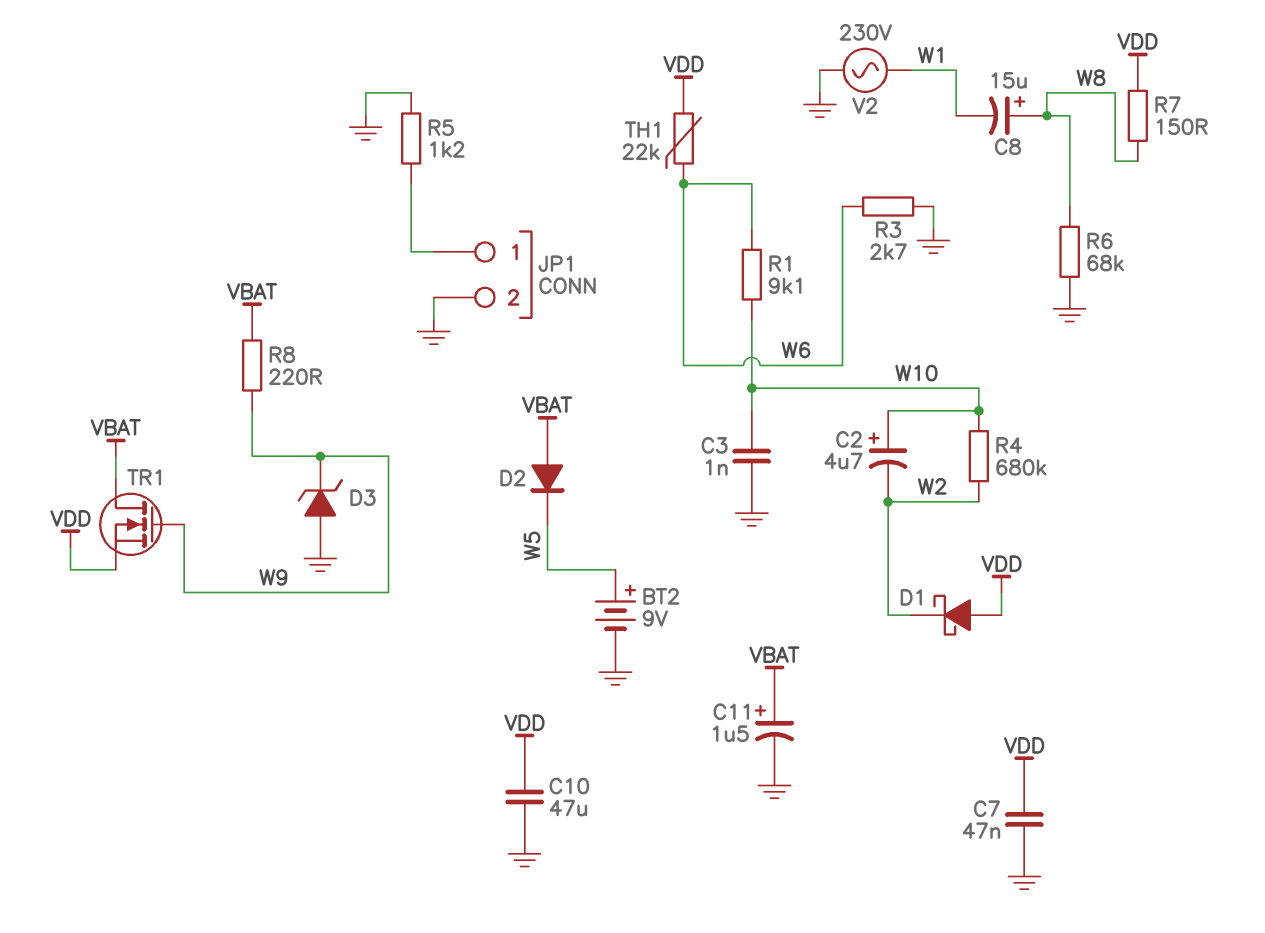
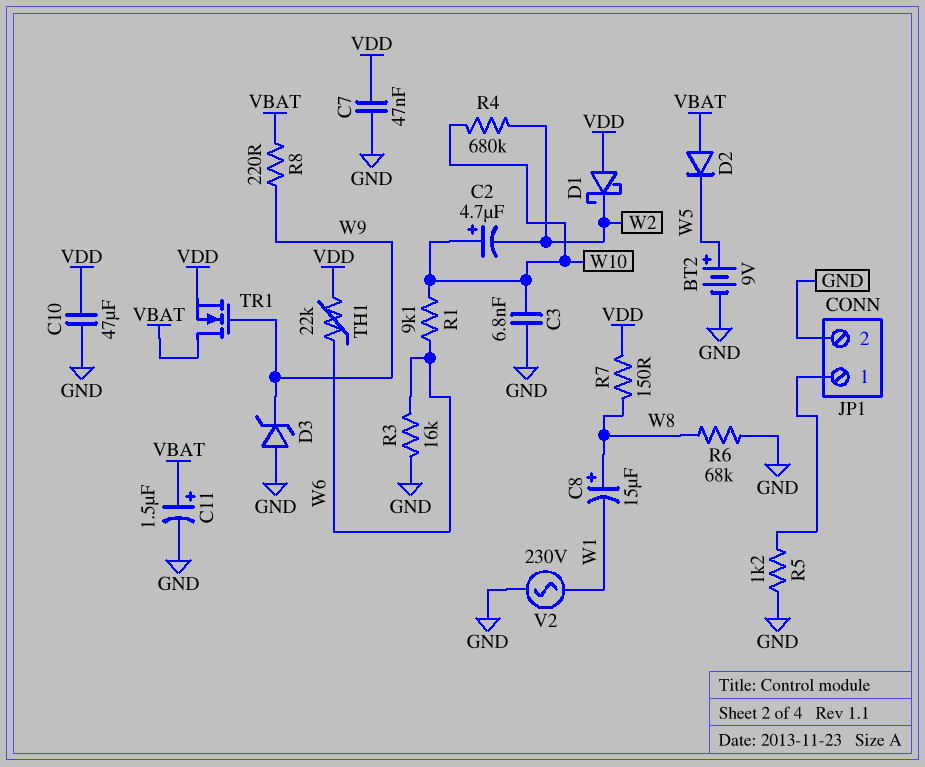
C3: 1nF (GND, W10) -> 6.8nF (GND, W10)
R3: 2.7k (GND, W6) -> 16k (GND, W6)

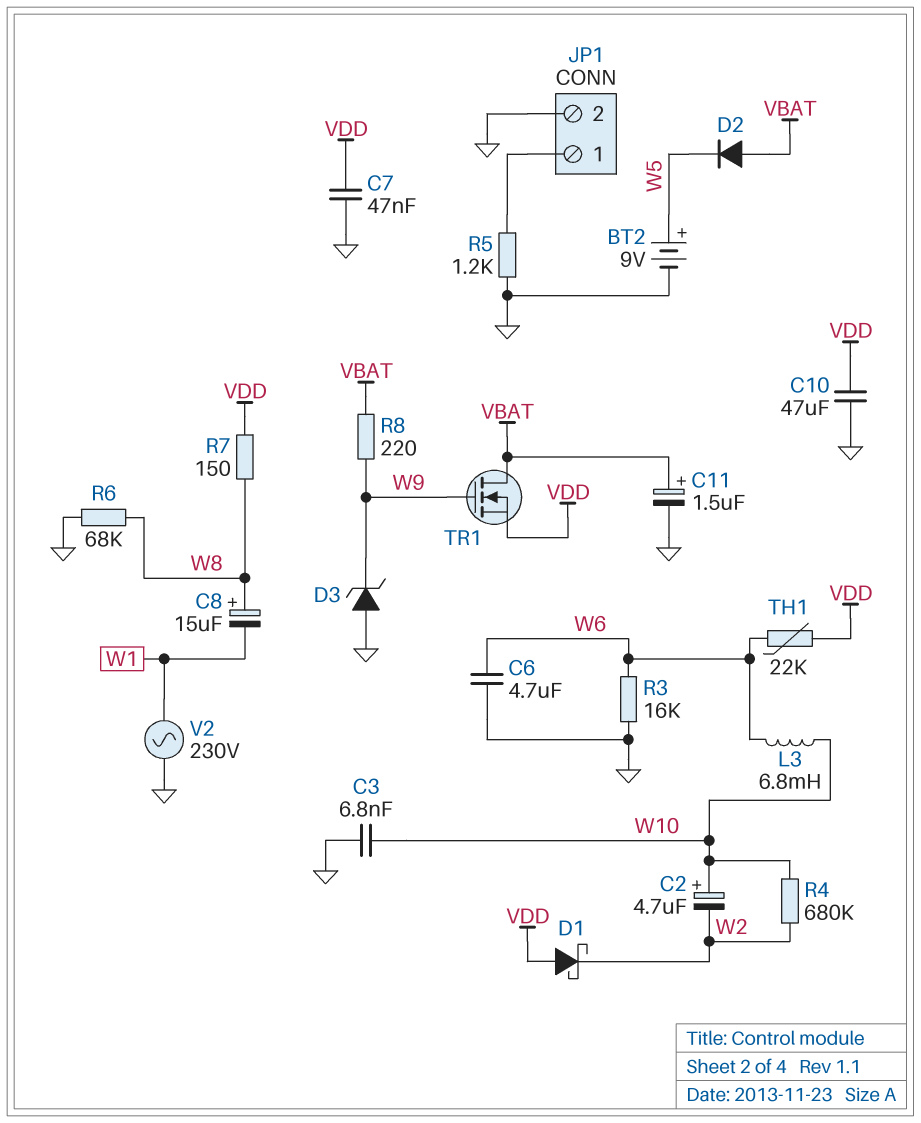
C6: none -> 4.7uF (GND, W6)
L3: none -> 6.8mH (W6, W10)
R1: 9.1k (W6, W10) -> none

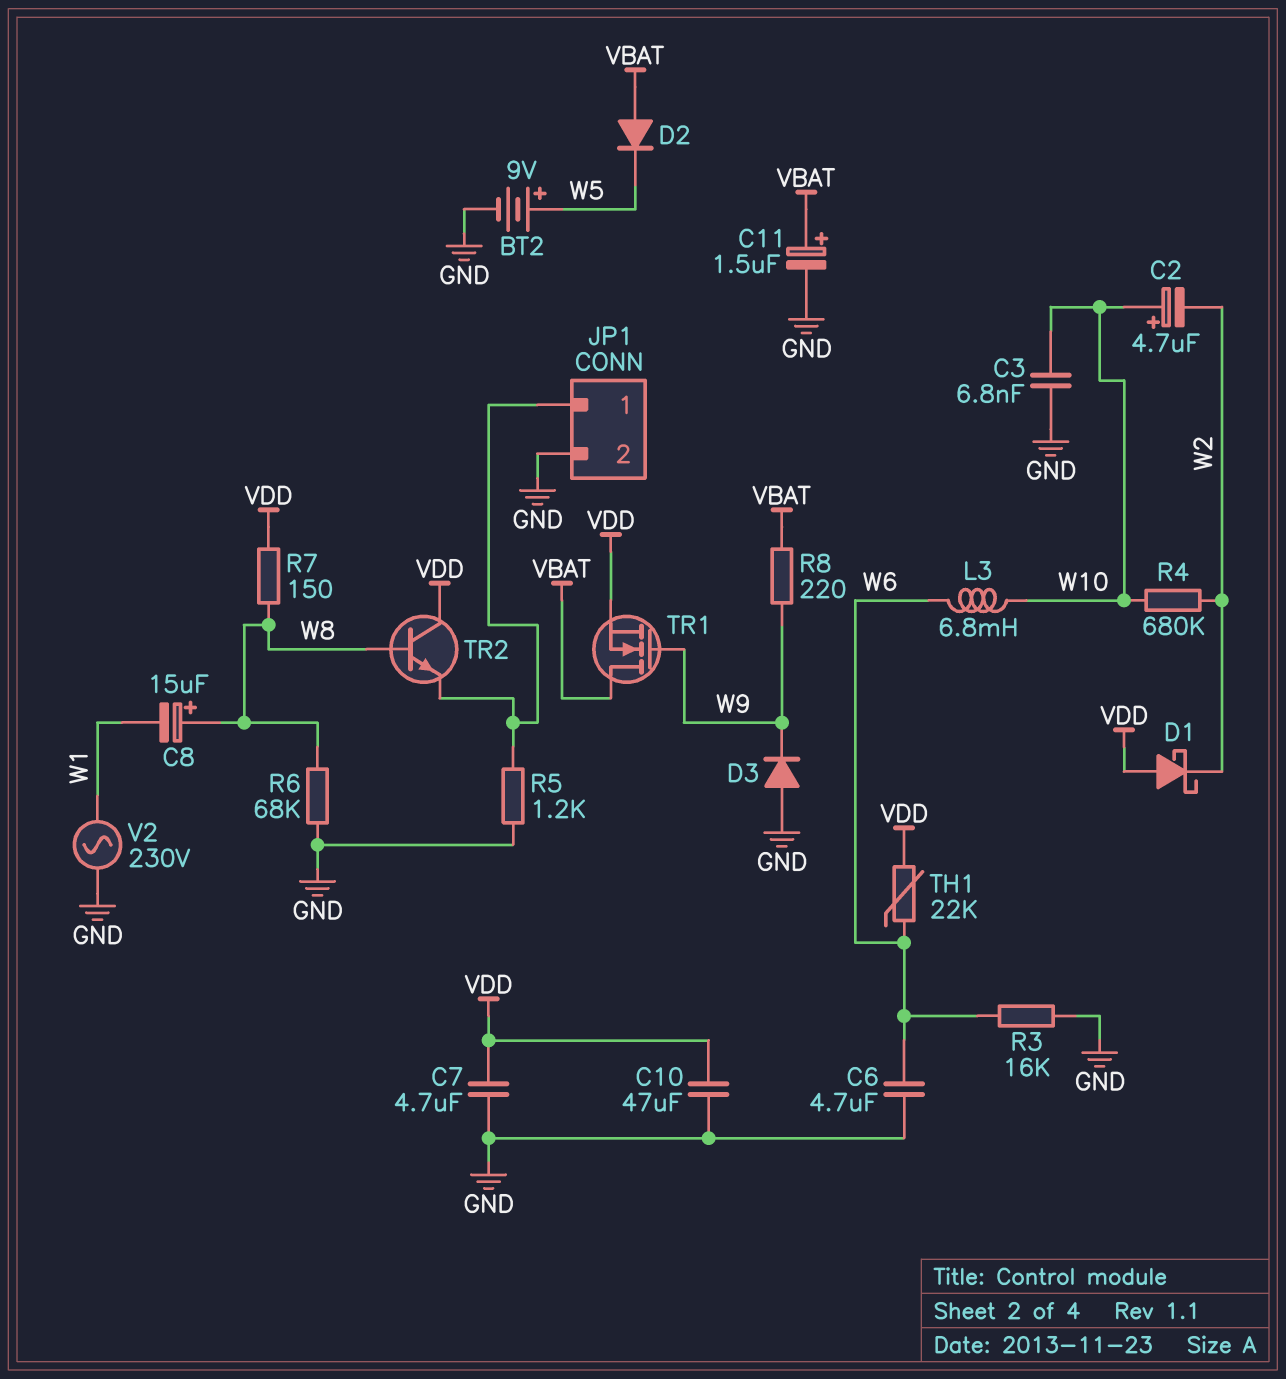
C7: 47nF (GND, VDD) -> 4.7uF (GND, VDD)
D3: zener (A GND, K W9) -> diode (A GND, K W9)
TR2: none -> NPN (B W8, C VDD, E JP1/1)

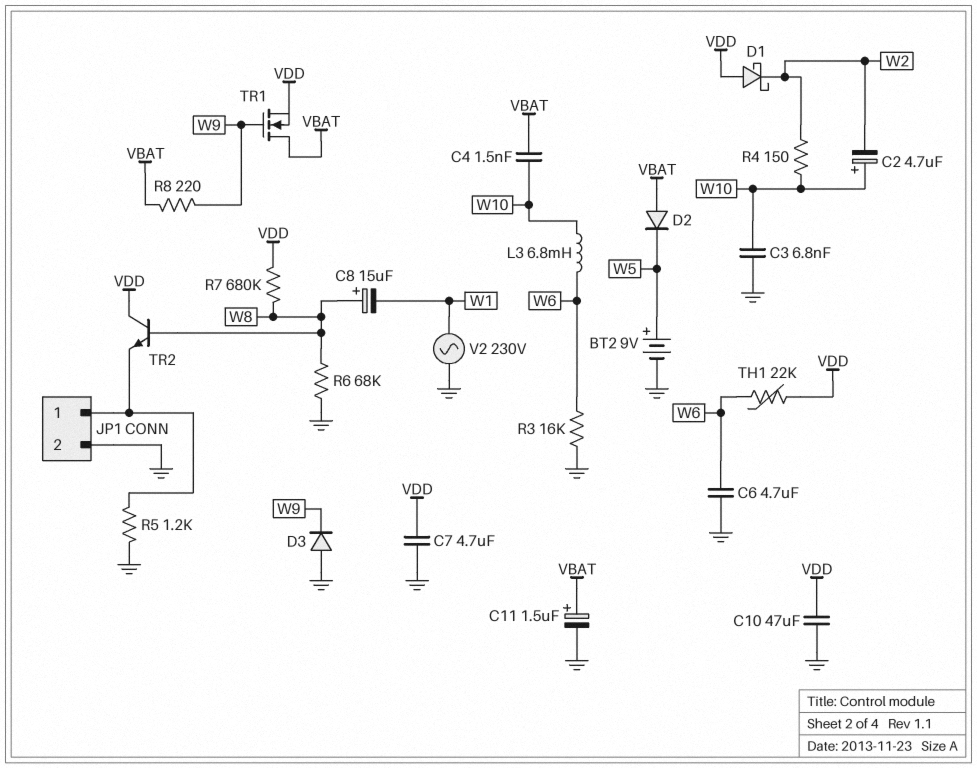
C4: none -> 1.5nF (VBAT, W10)
R4: 680k (W2, W10) -> 150 (W2, W10)
R7: 150 (VDD, W8) -> 680k (VDD, W8)

